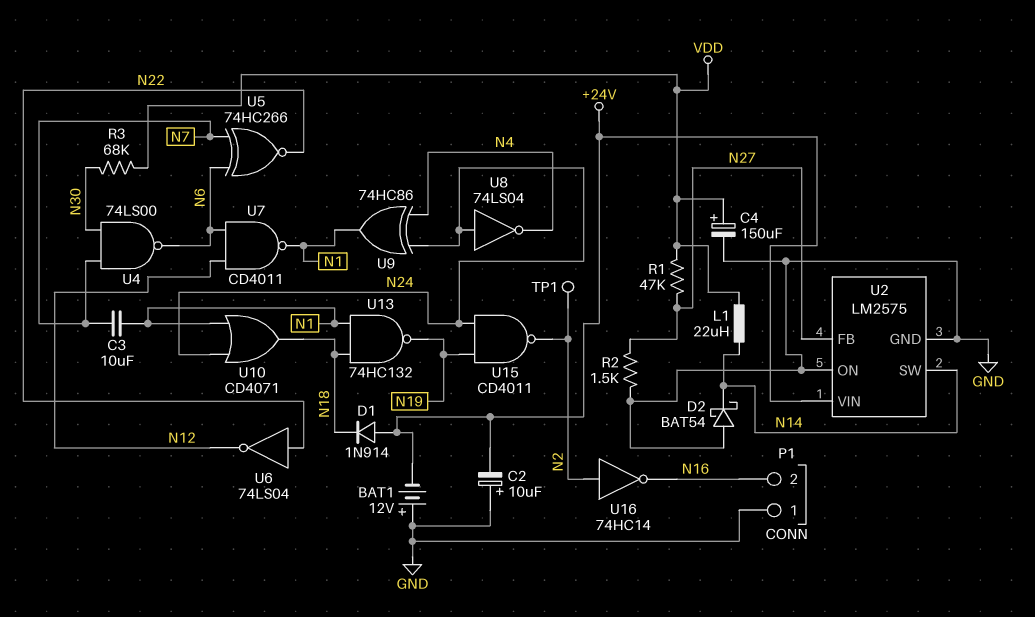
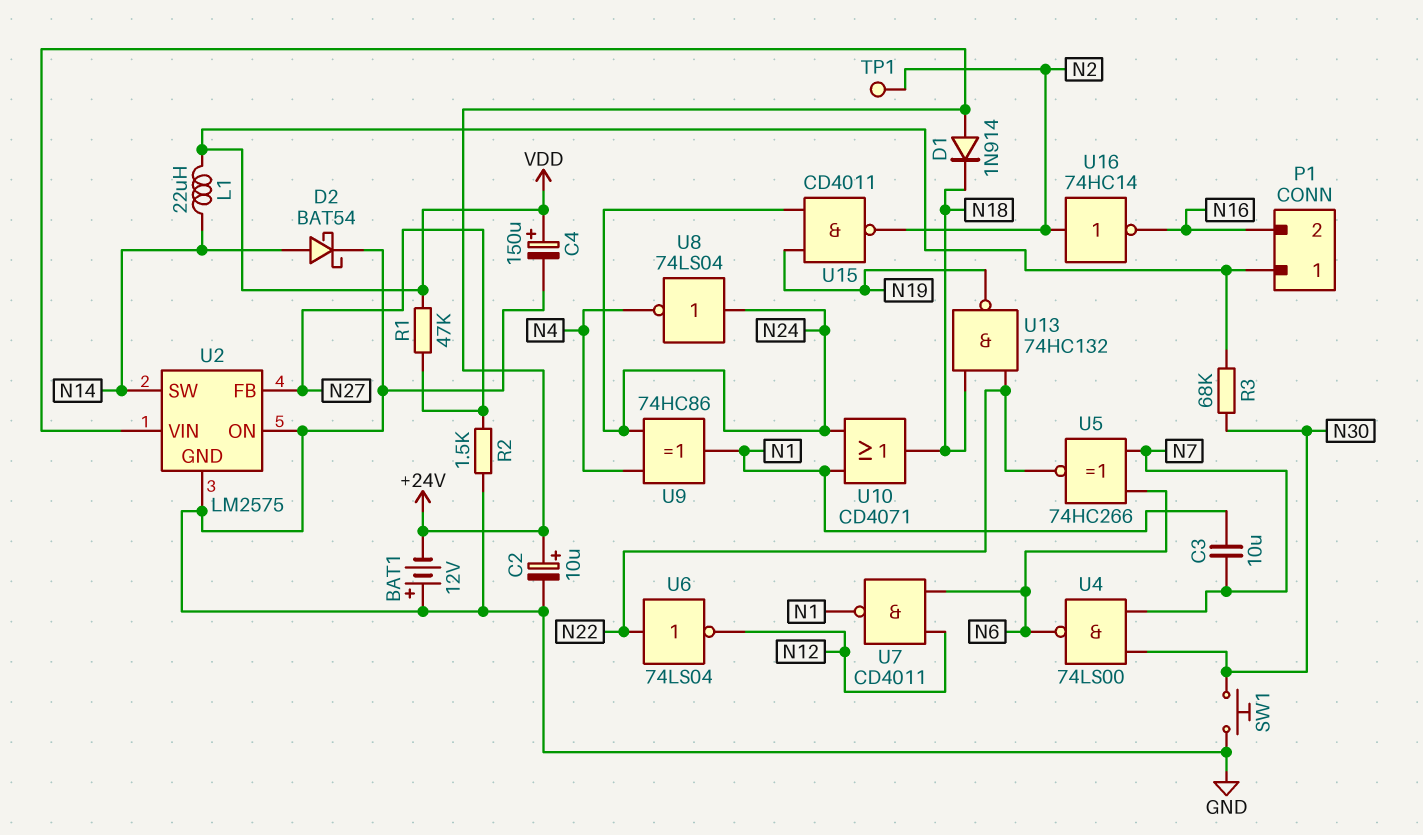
C2: 10uF (plus GND, minus +24V) -> 10uF (plus +24V, minus GND)
D2: schottky BAT54 (A GND, K N14) -> schottky BAT54 (A N14, K GND)
P1 pin 1: GND -> VDD
SW1: none -> button (GND, N30)
U13: NAND 74HC132 (in N1, in N18, out N19) -> NAND 74HC132 (in N18, in N22, out N19)

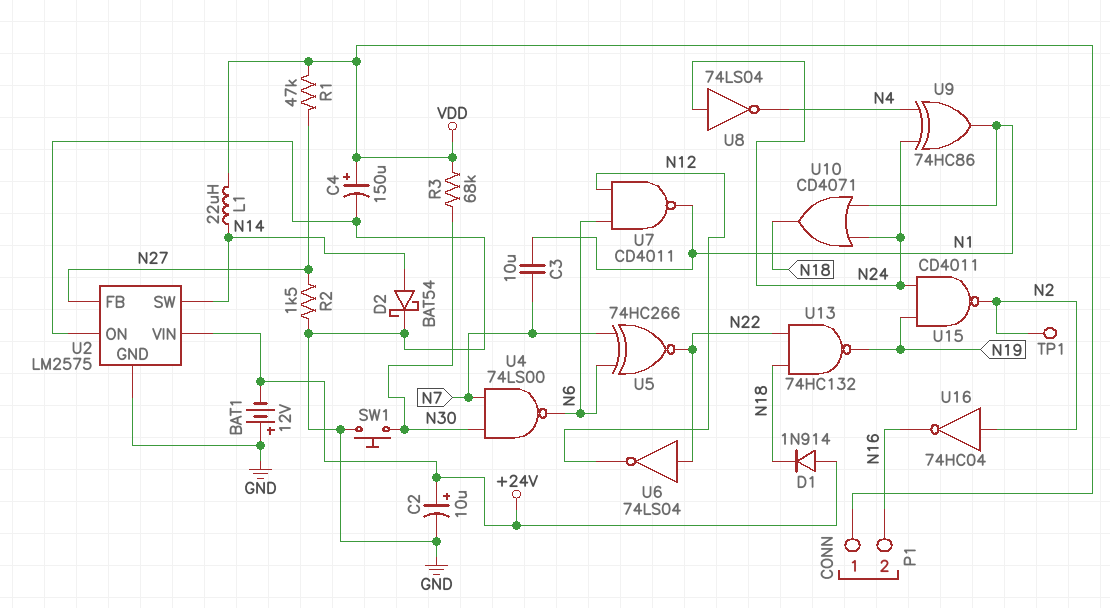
U16: NOT 74HC14 (in N2, out N16) -> NOT 74HC04 (in N2, out N16)

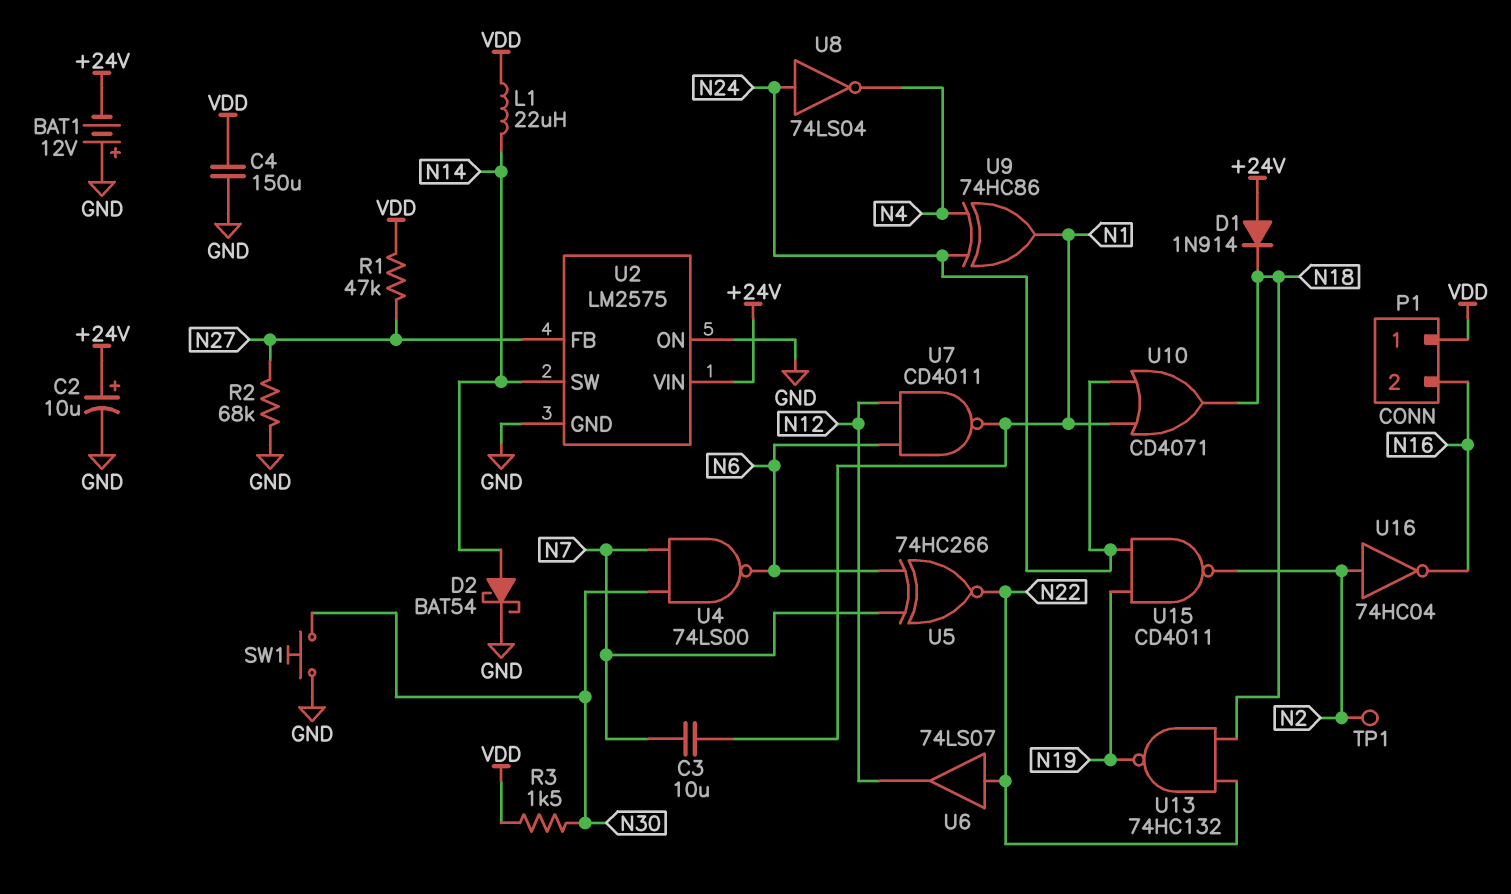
C4: 150uF (plus VDD, minus GND) -> 150uF (GND, VDD)
R2: 1.5k (GND, N27) -> 68k (GND, N27)
R3: 68k (N30, VDD) -> 1.5k (N30, VDD)
U6: NOT 74LS04 (in N22, out N12) -> buffer 74LS07 (in N22, out N12)

